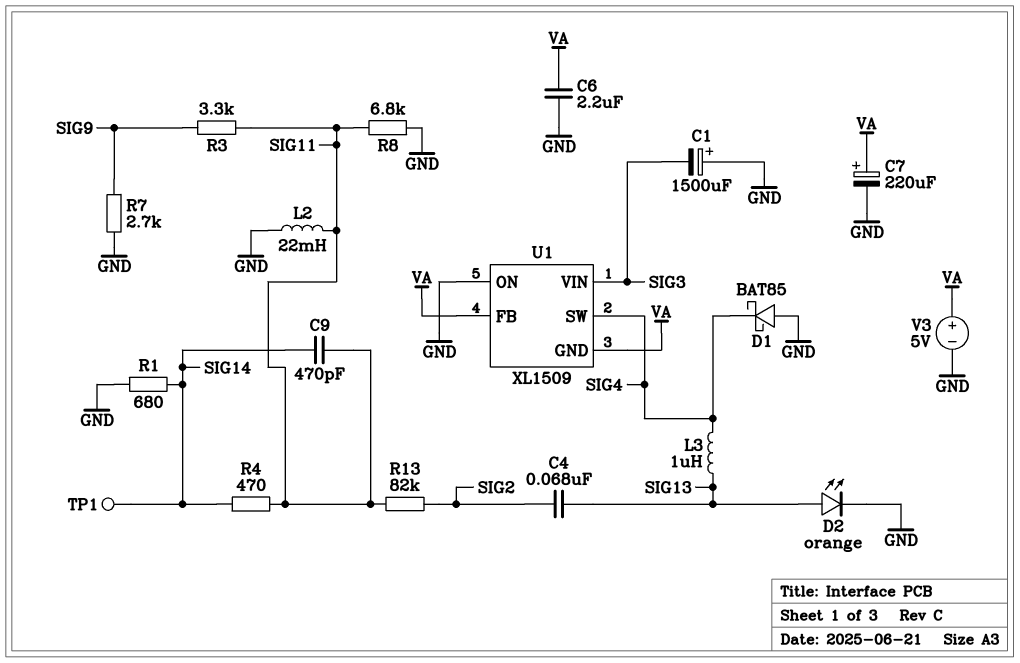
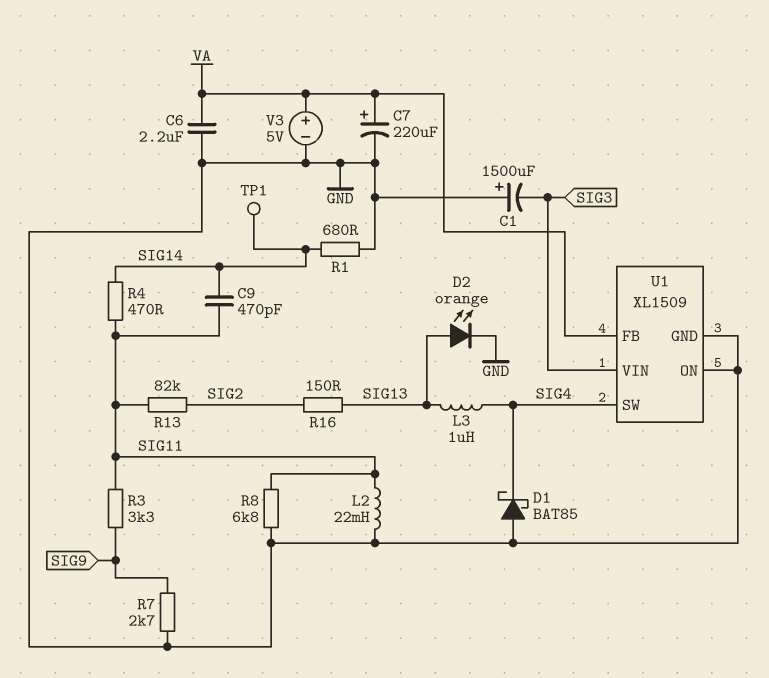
C4: 68nF (SIG2, SIG13) -> none
R16: none -> 150 (SIG2, SIG13)
U1 pin GND: VA -> GND

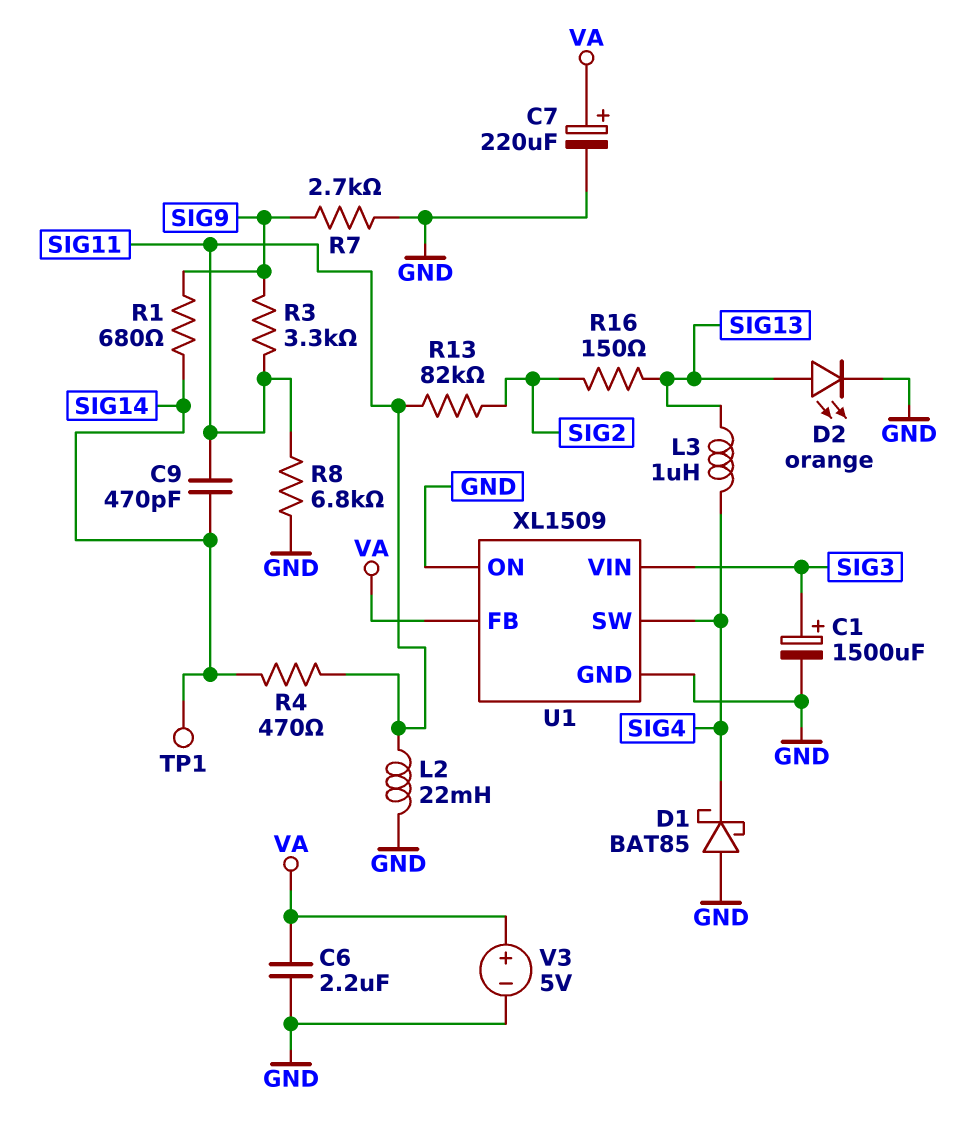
C1: 1500uF (plus GND, minus SIG3) -> 1500uF (plus SIG3, minus GND)
R1: 680 (GND, SIG14) -> 680 (SIG9, SIG14)

